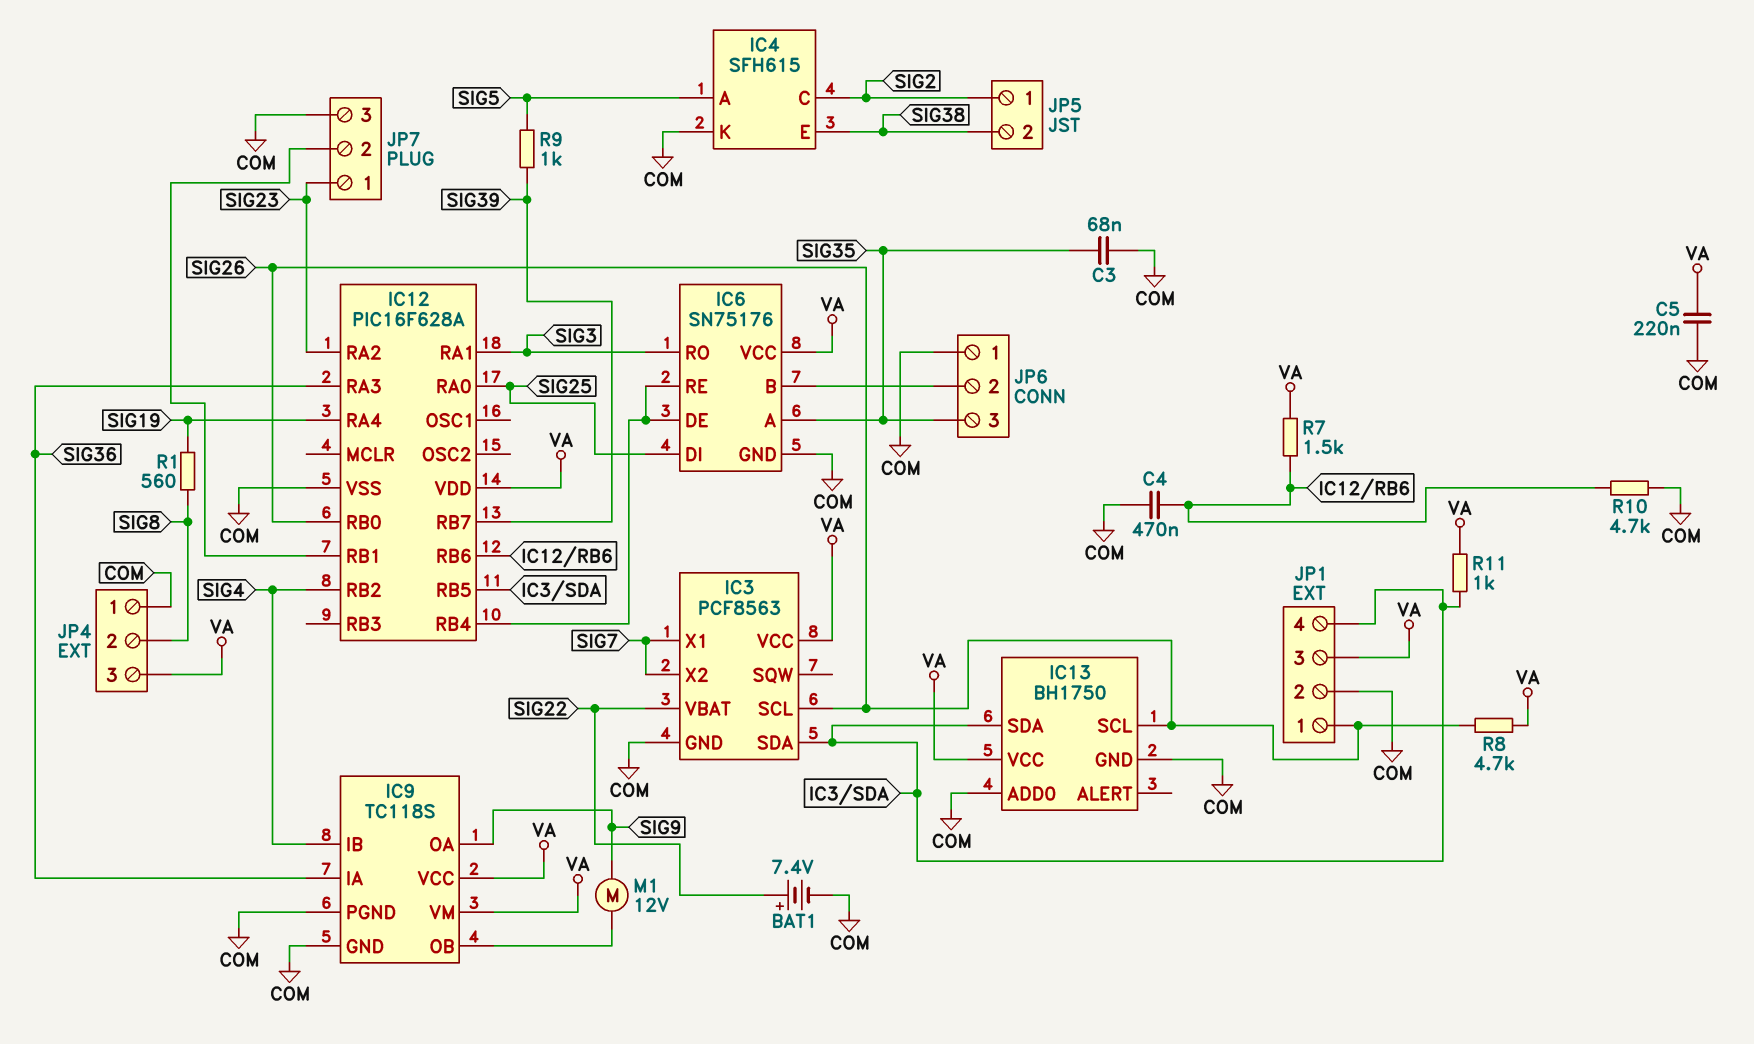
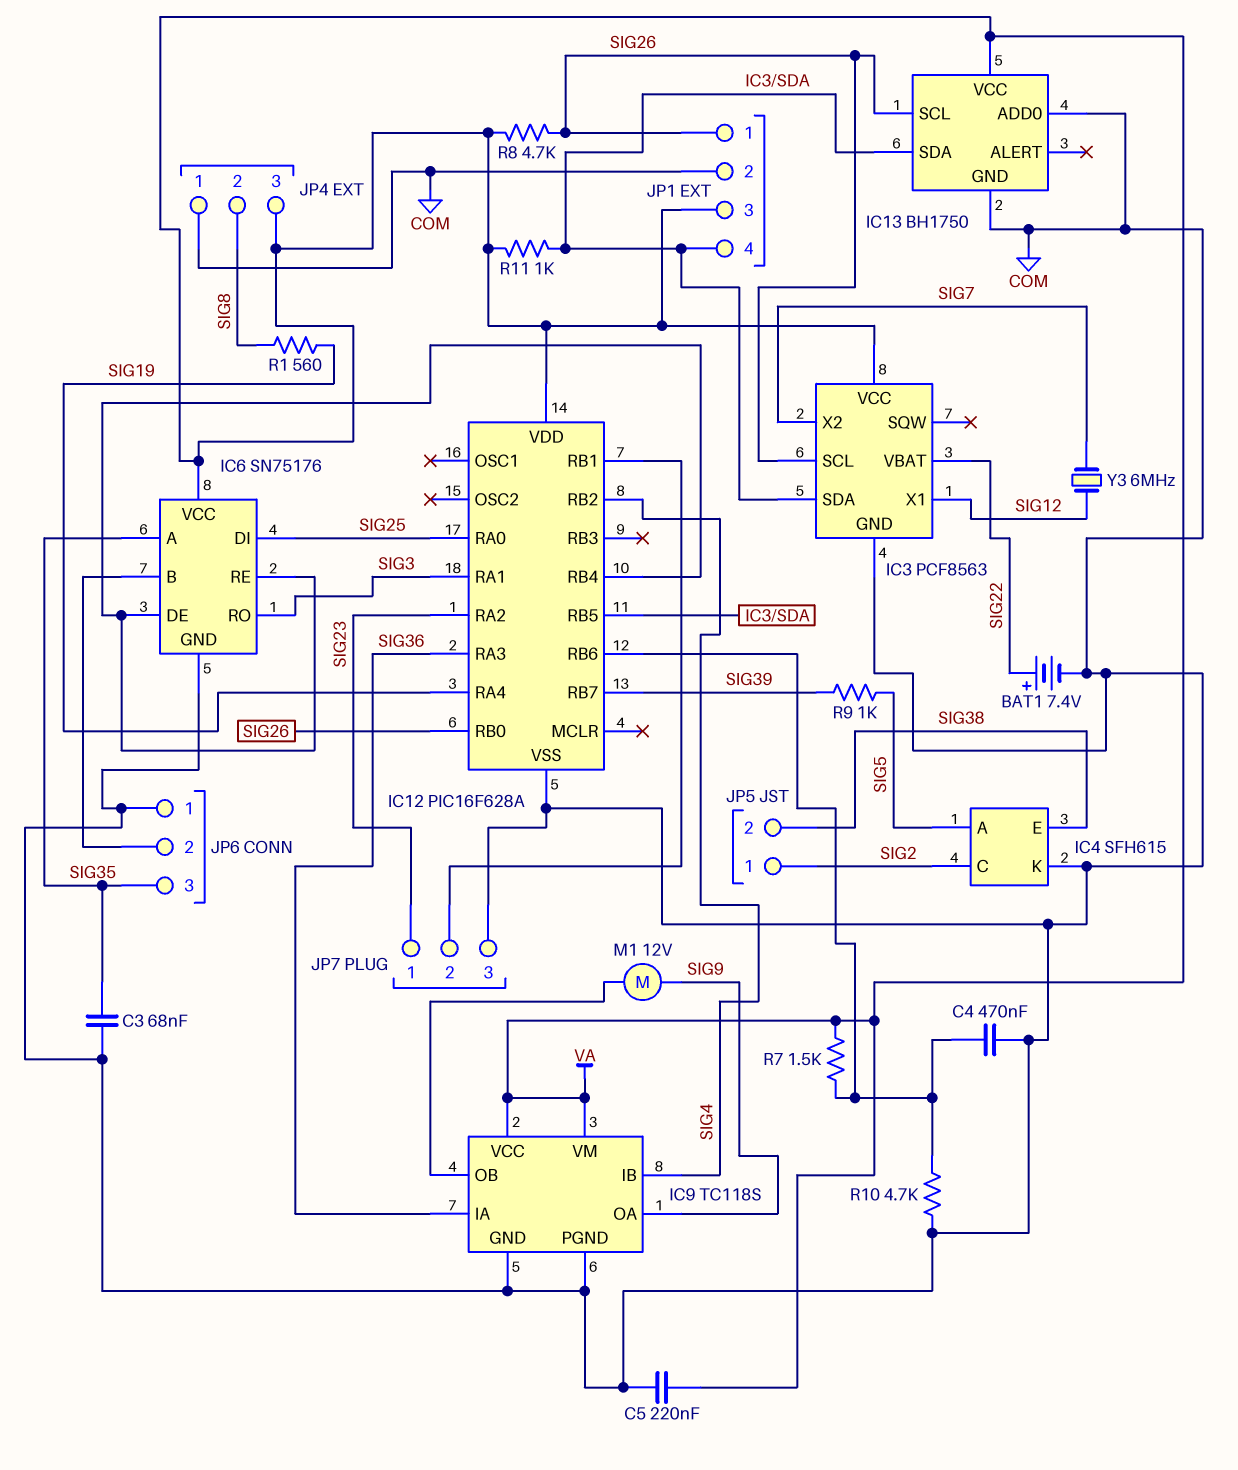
IC3 pin X1: SIG7 -> SIG12
Y3: none -> 6MHz (SIG7, SIG12)

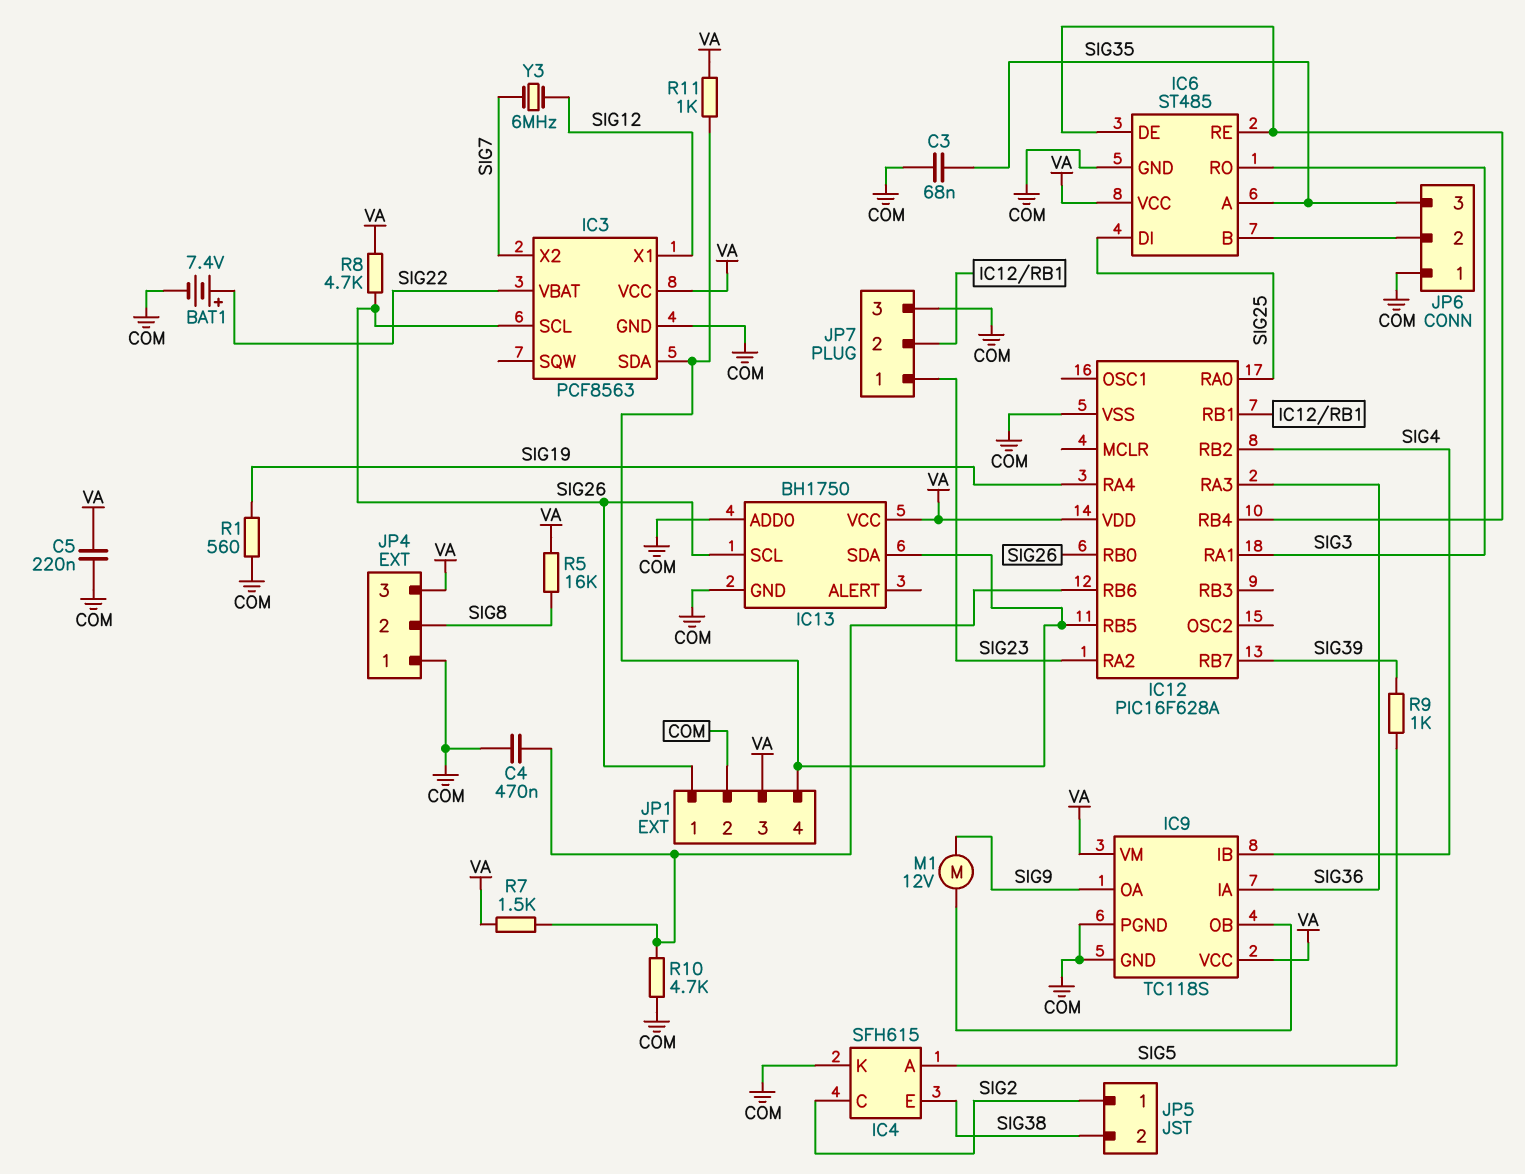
IC6: SN75176 -> ST485
R1: 560 (SIG8, SIG19) -> 560 (COM, SIG19)
R5: none -> 16k (SIG8, VA)

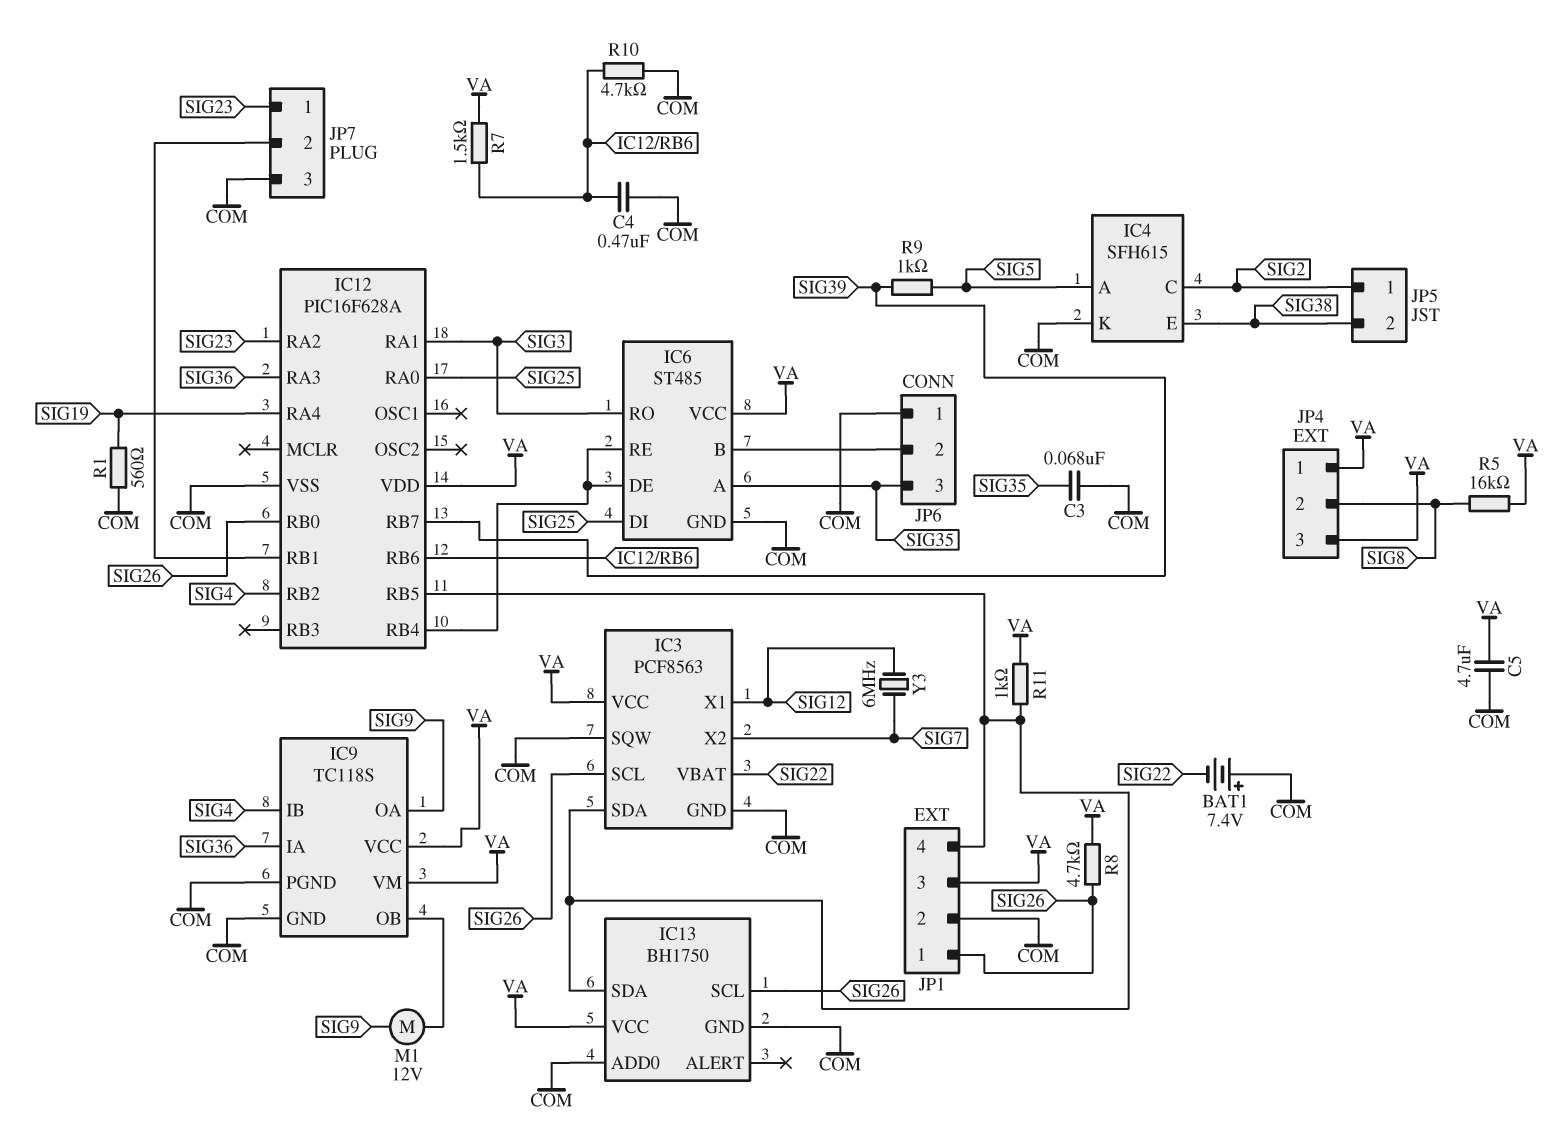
BAT1: 7.4V (plus SIG22, minus COM) -> 7.4V (plus COM, minus SIG22)
C5: 220nF (COM, VA) -> 4.7uF (COM, VA)
IC3 pin SQW: none -> COM
JP4 pin 1: COM -> VA

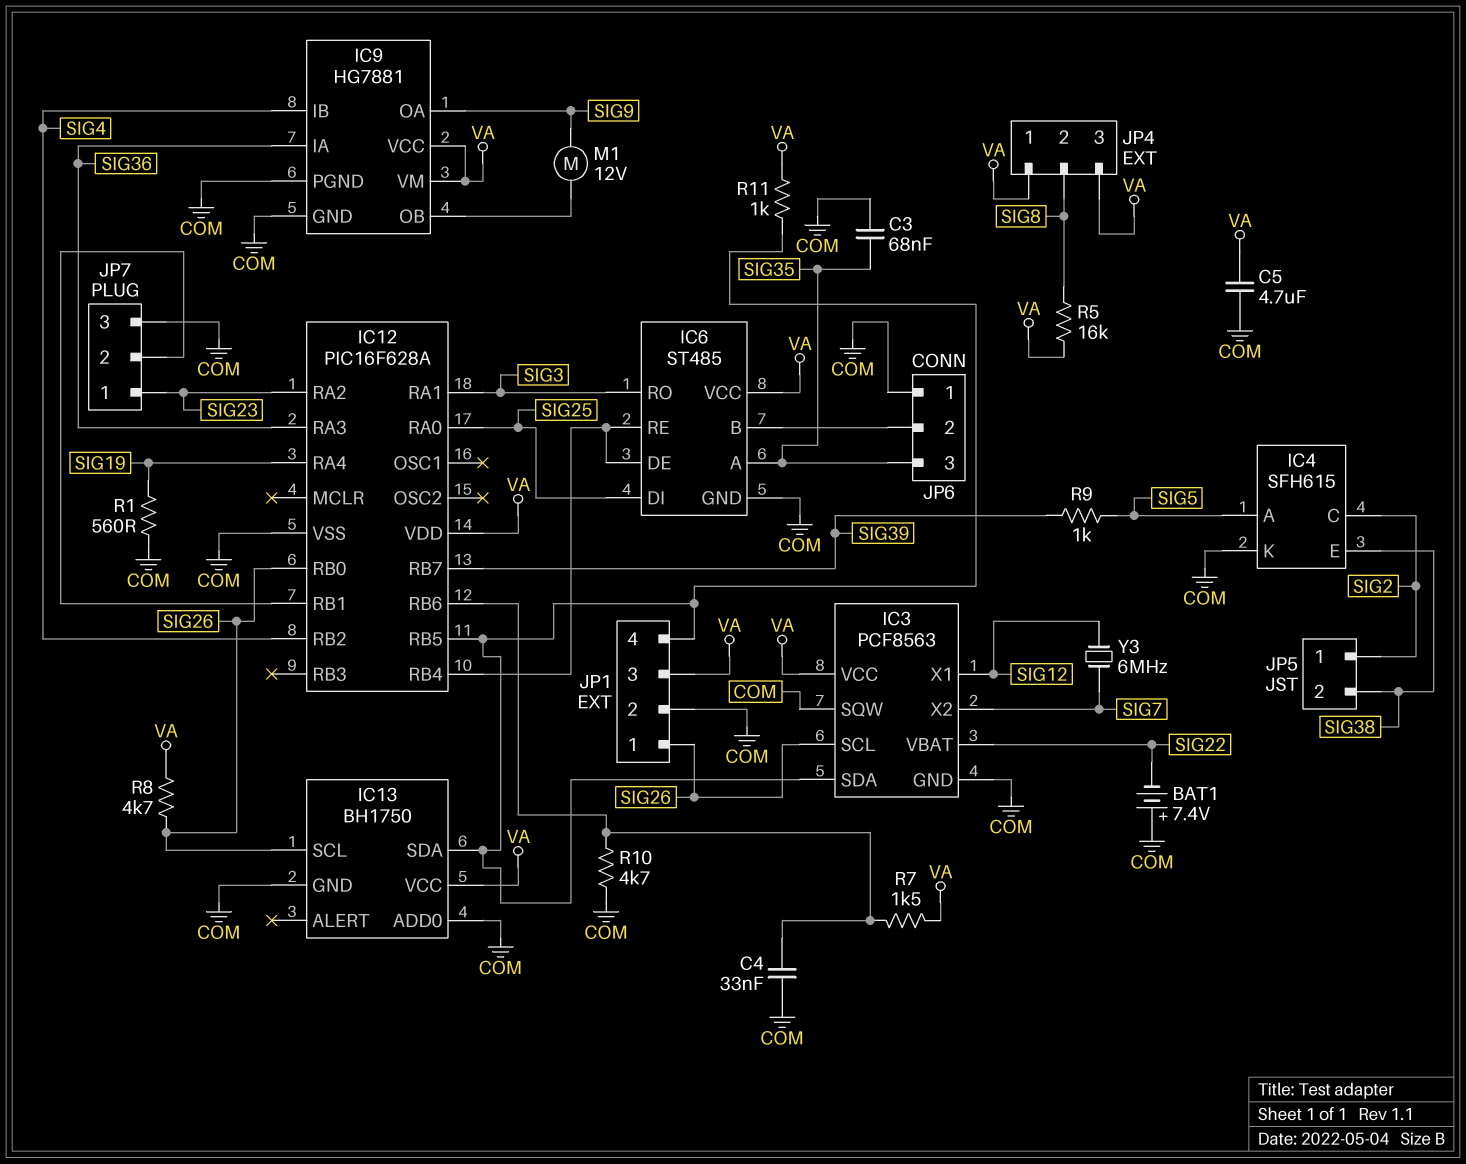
C4: 470nF (COM, IC12/RB6) -> 33nF (COM, IC12/RB6)
IC9: TC118S -> HG7881

